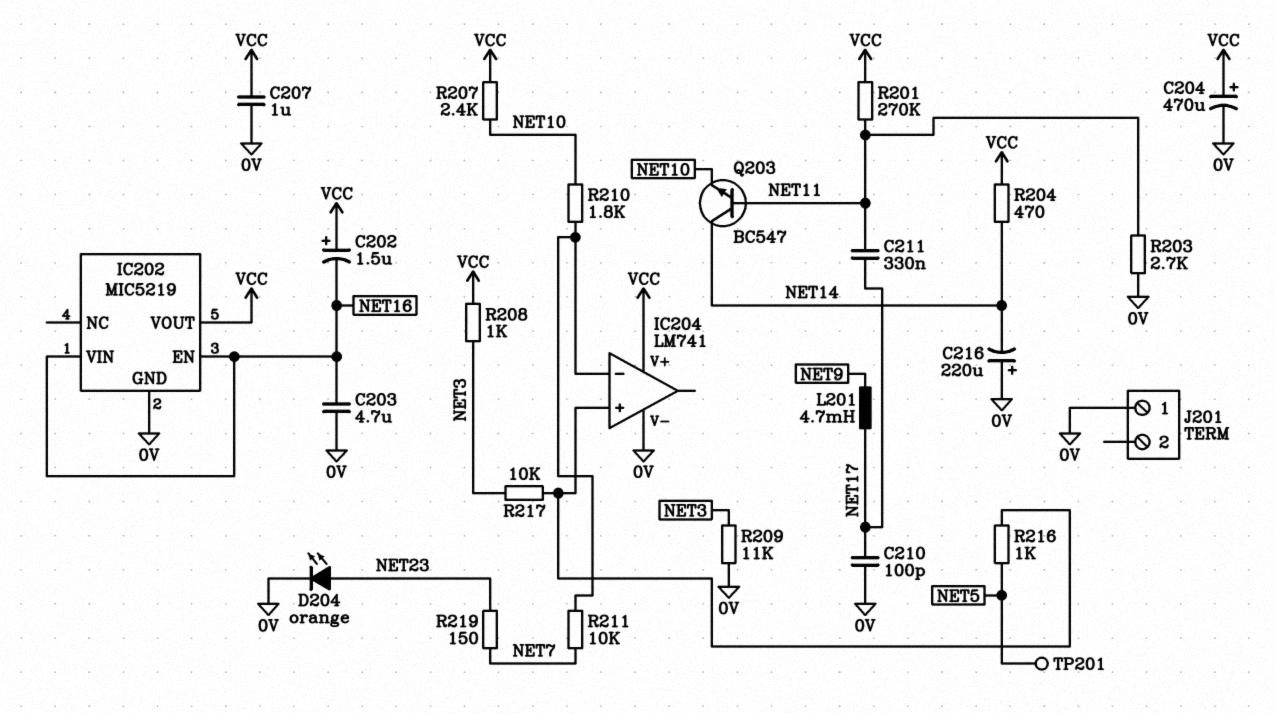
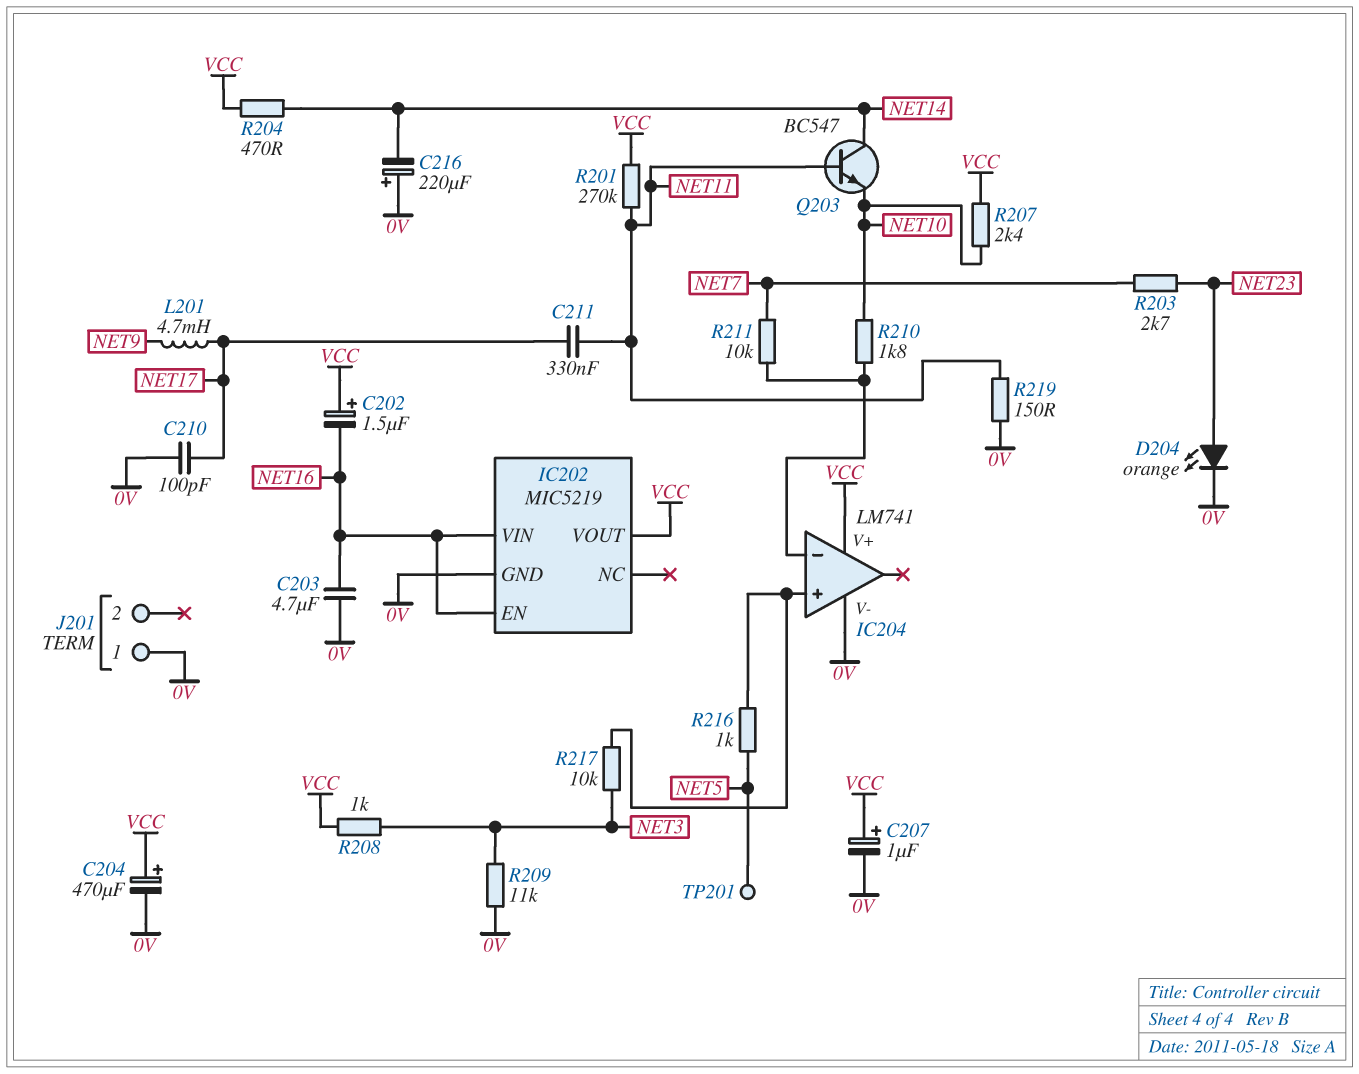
C207: 1uF (0V, VCC) -> 1uF (plus VCC, minus 0V)
R203: 2.7k (0V, NET11) -> 2.7k (NET7, NET23)
R219: 150 (NET7, NET23) -> 150 (0V, NET11)

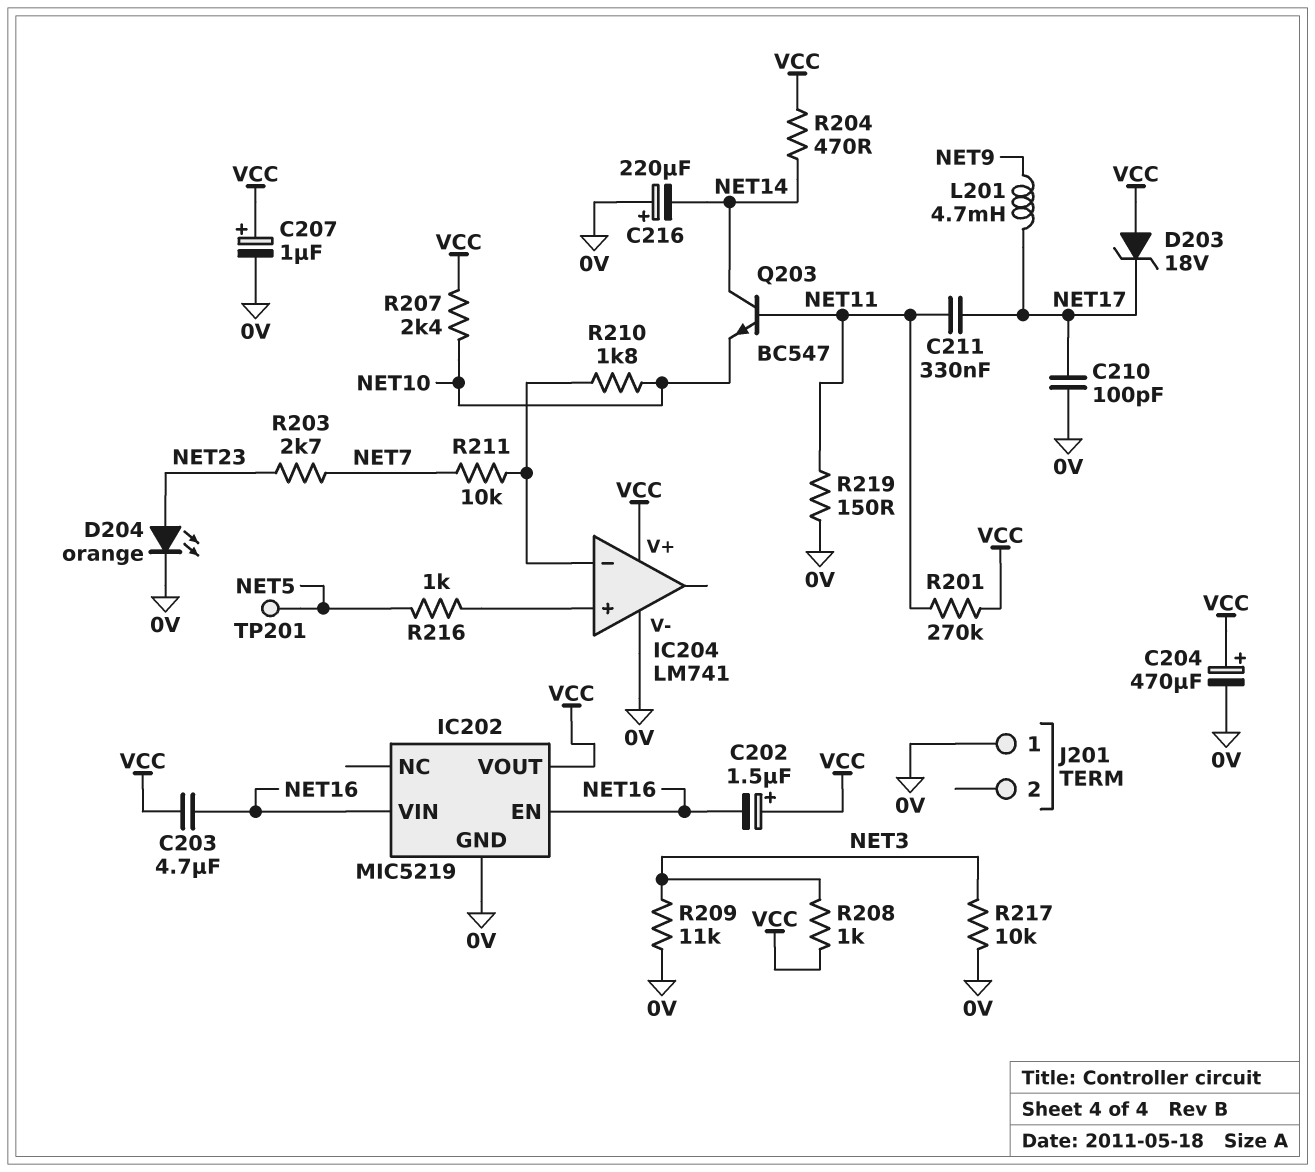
C203: 4.7uF (0V, NET16) -> 4.7uF (NET16, VCC)
D203: none -> zener 18V (A VCC, K NET17)
R217: 10k (IC204/in+, NET3) -> 10k (0V, NET3)

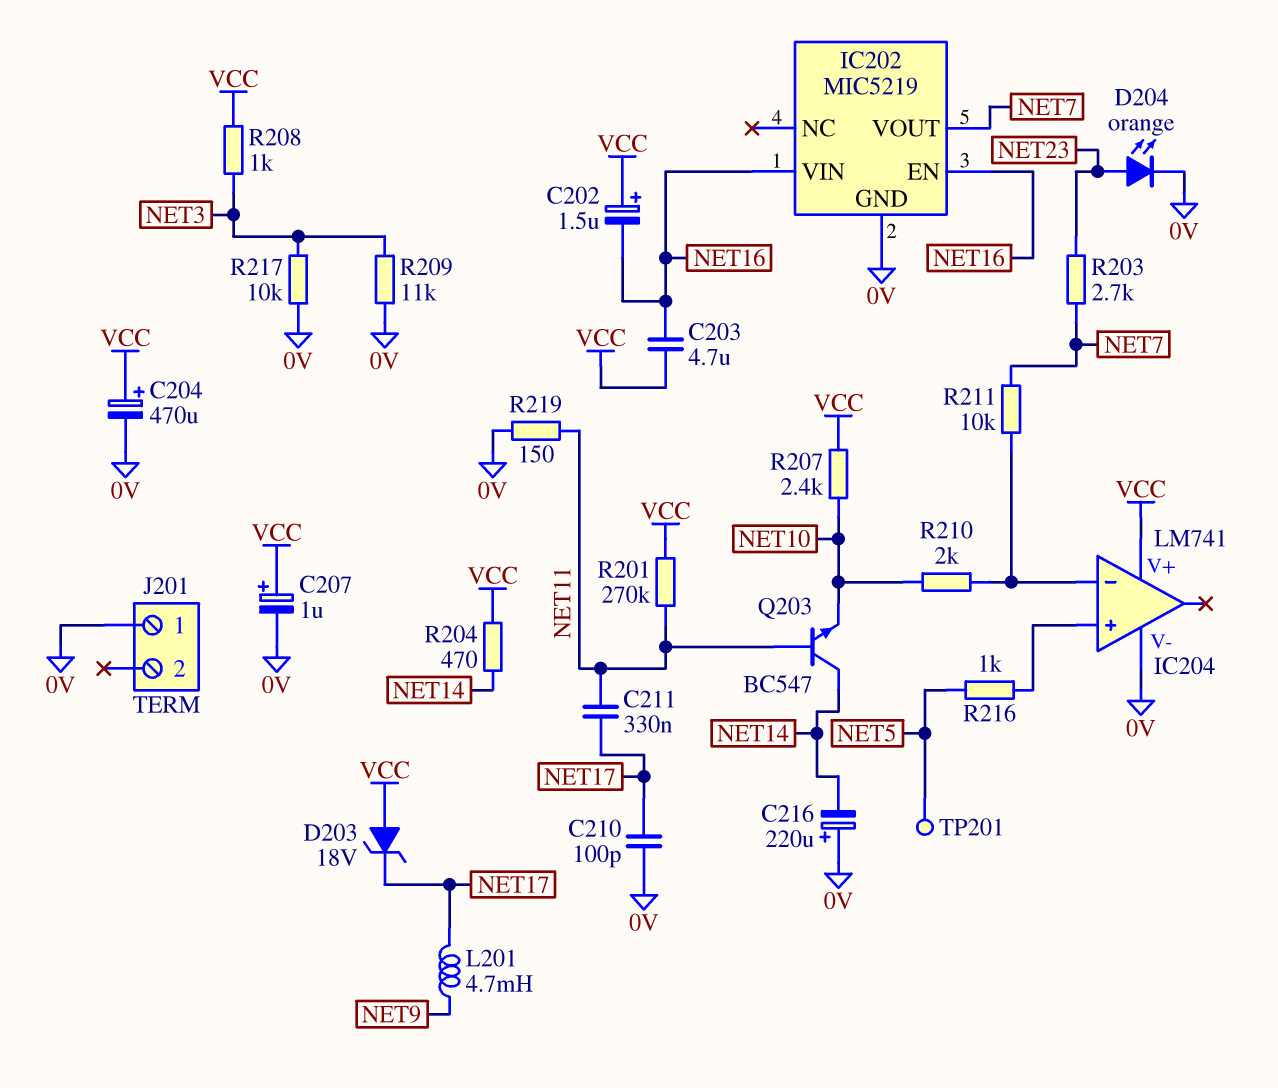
IC202 pin VOUT: VCC -> NET7
R210: 1.8k (IC204/in-, NET10) -> 2k (IC204/in-, NET10)

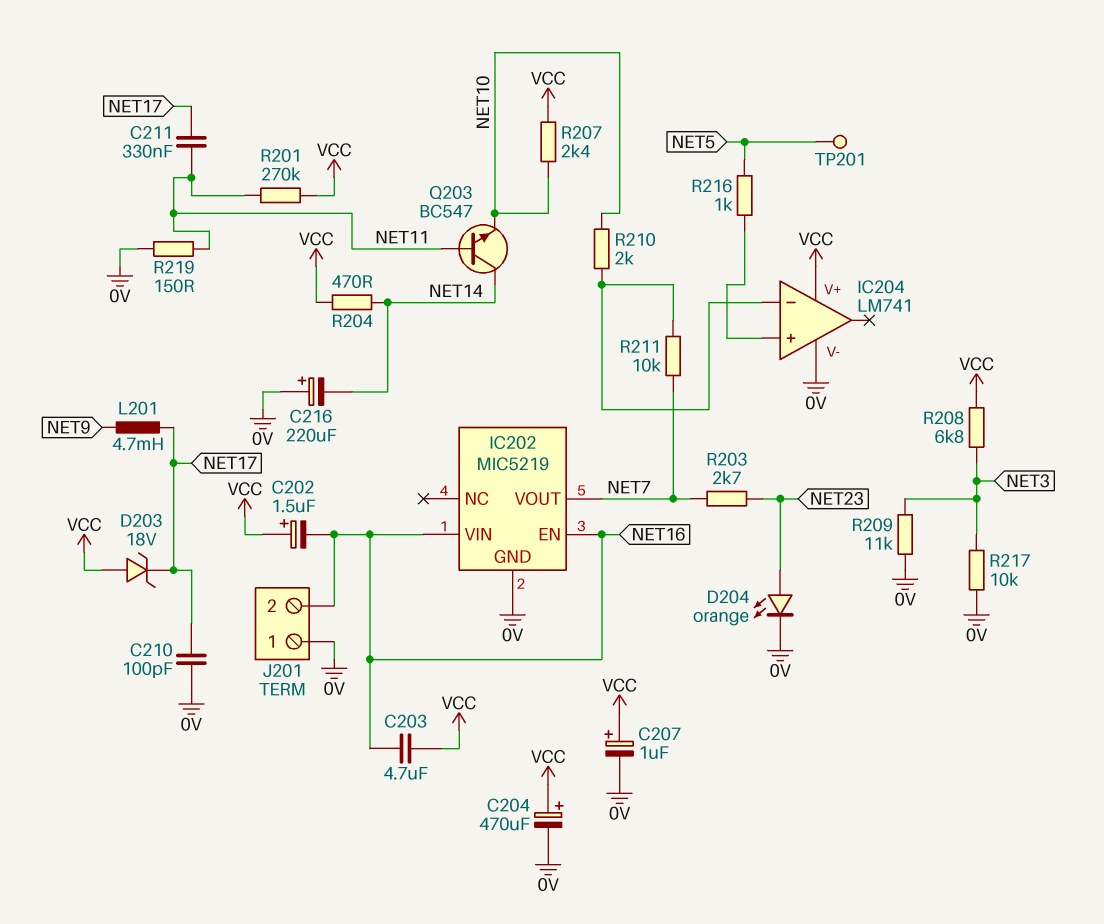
J201 pin 2: none -> NET16
R208: 1k (NET3, VCC) -> 6.8k (NET3, VCC)

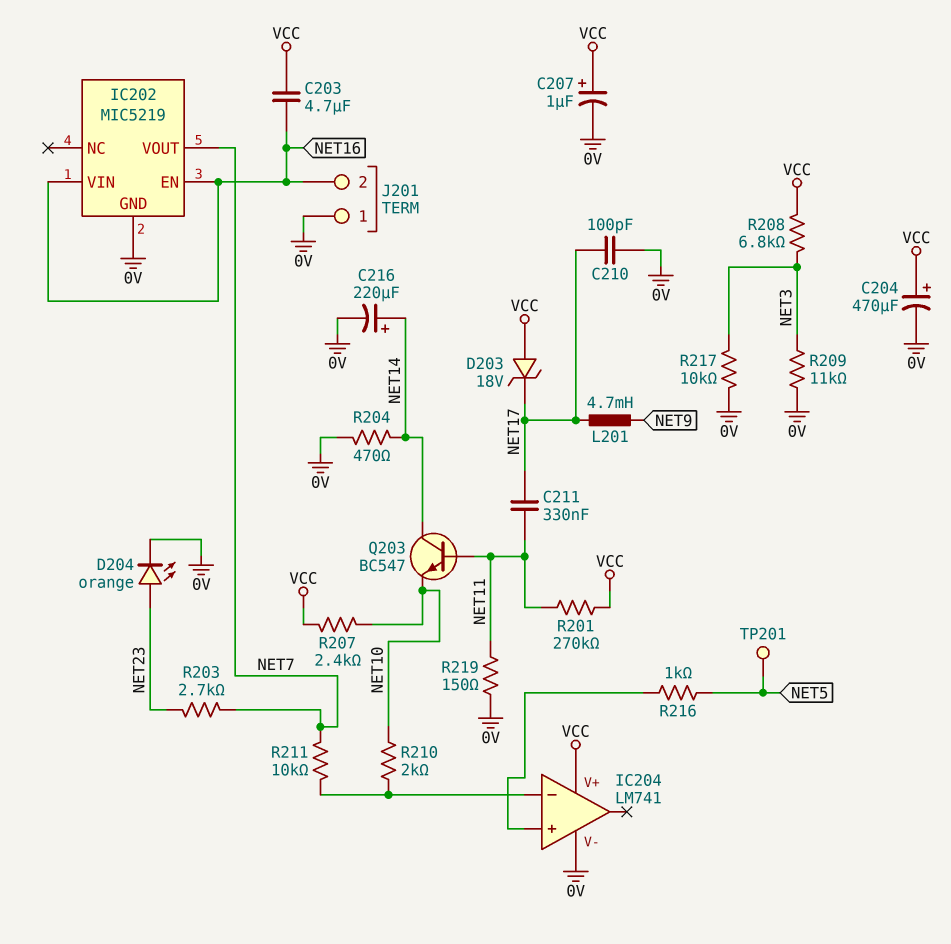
C202: 1.5uF (plus VCC, minus NET16) -> none
C216: 220uF (plus 0V, minus NET14) -> 220uF (plus NET14, minus 0V)
R204: 470 (NET14, VCC) -> 470 (0V, NET14)

